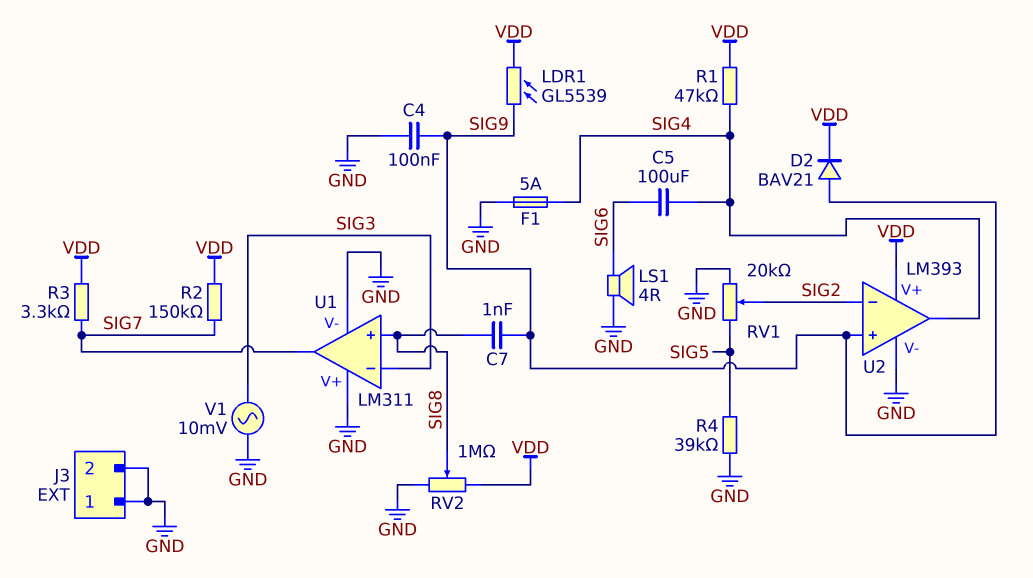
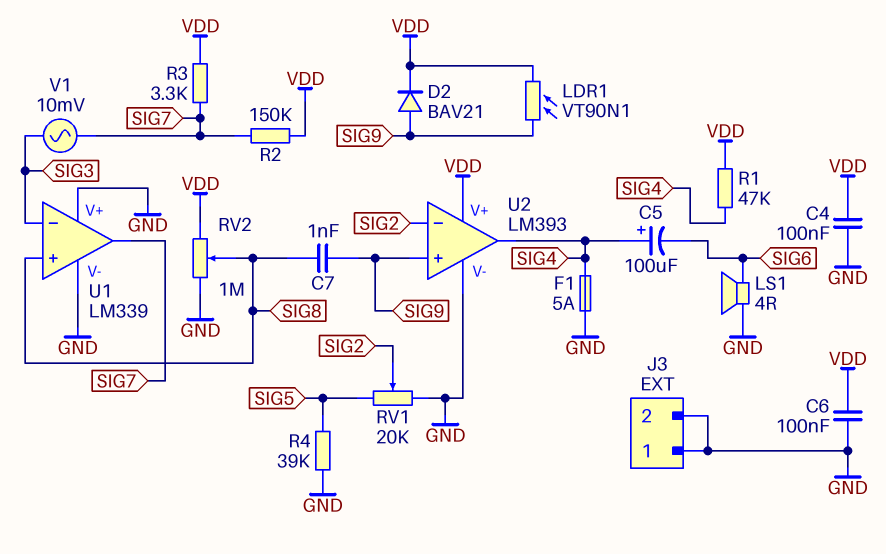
C4: 100nF (GND, SIG9) -> 100nF (GND, VDD)
C5: 100uF (SIG4, SIG6) -> 100uF (plus SIG4, minus SIG6)
C6: none -> 100nF (GND, VDD)
LDR1: GL5539 (SIG9, VDD) -> VT90N1 (SIG9, VDD)
U1: LM311 -> LM339
V1: AC 10mV (GND, SIG3) -> AC 10mV (SIG3, SIG7)

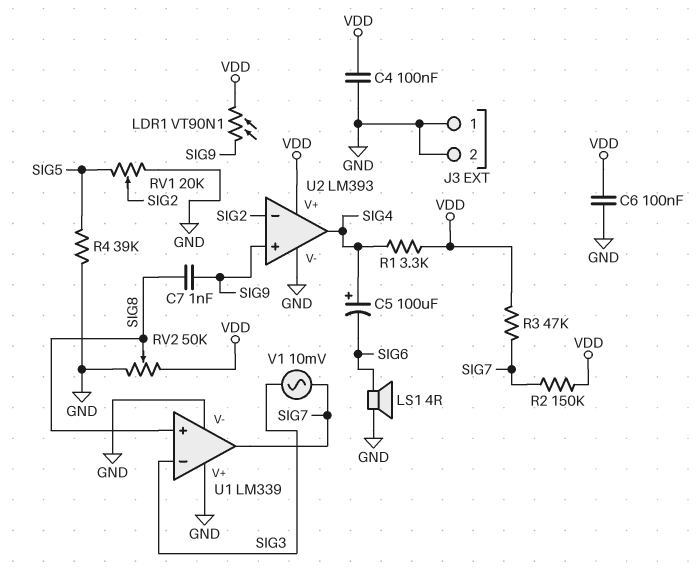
D2: diode BAV21 (A SIG9, K VDD) -> none
F1: 5A (GND, SIG4) -> none
R1: 47k (SIG4, VDD) -> 3.3k (SIG4, VDD)
R3: 3.3k (SIG7, VDD) -> 47k (SIG7, VDD)
RV2: 1M (GND, VDD, wiper SIG8) -> 50k (GND, VDD, wiper SIG8)

